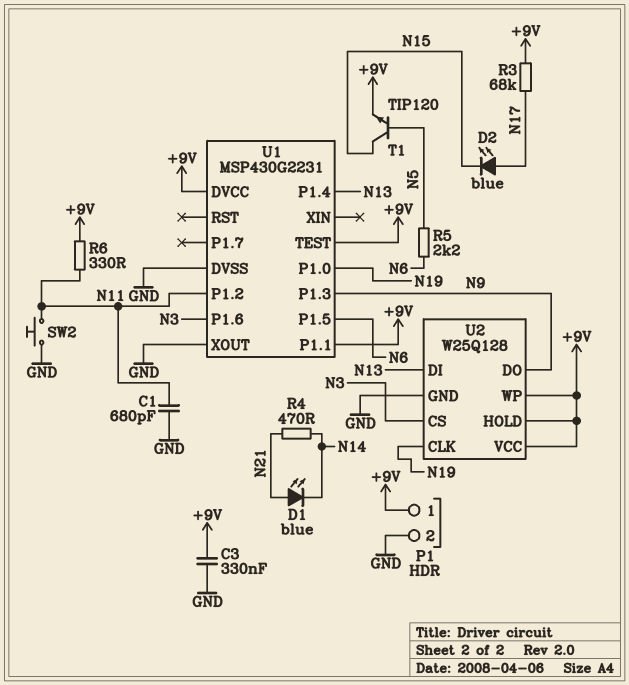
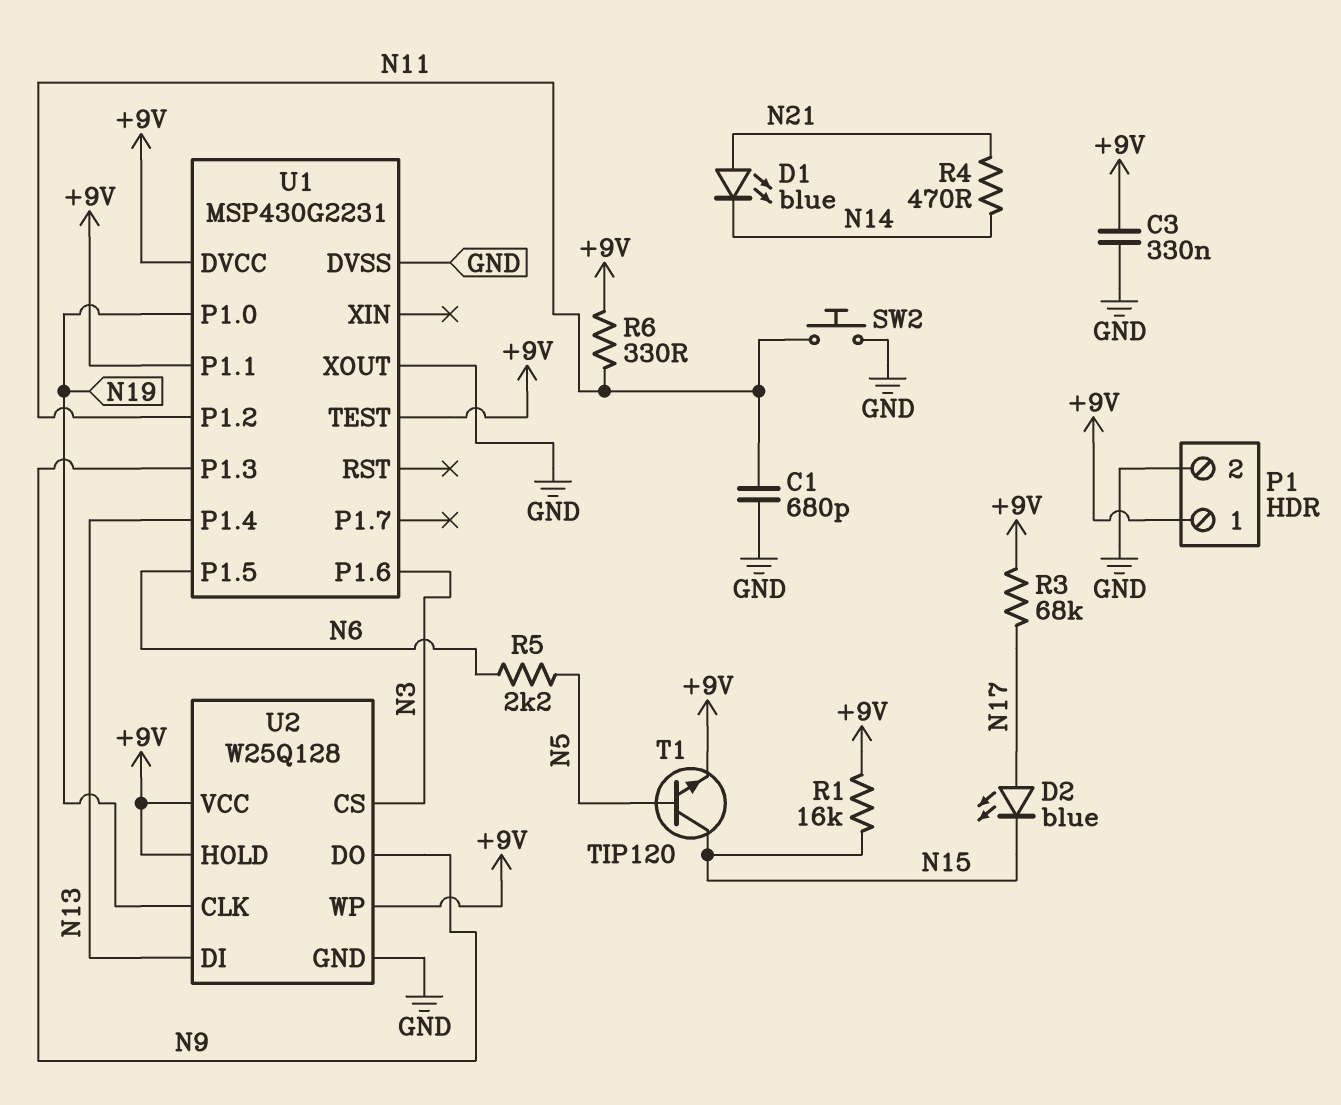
R1: none -> 16k (+9V, N15)

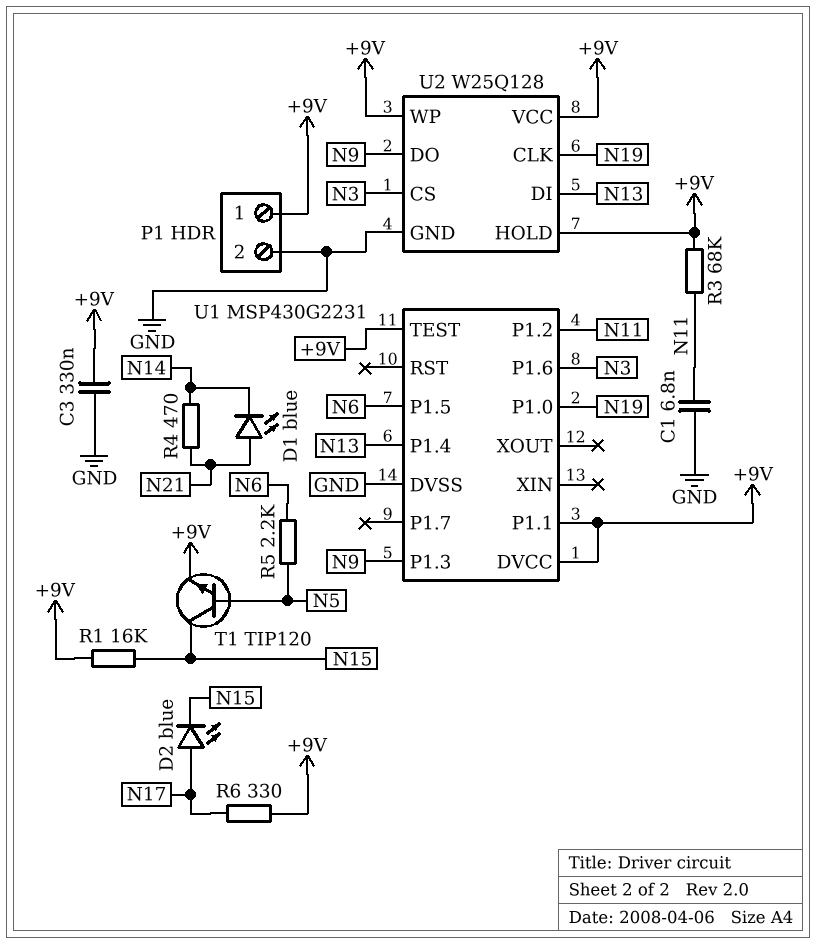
C1: 680pF (GND, N11) -> 6.8nF (GND, N11)
R3: 68k (+9V, N17) -> 68k (+9V, N11)
R6: 330 (+9V, N11) -> 330 (+9V, N17)
SW2: button (GND, N11) -> none
U1 pin XOUT: GND -> none

